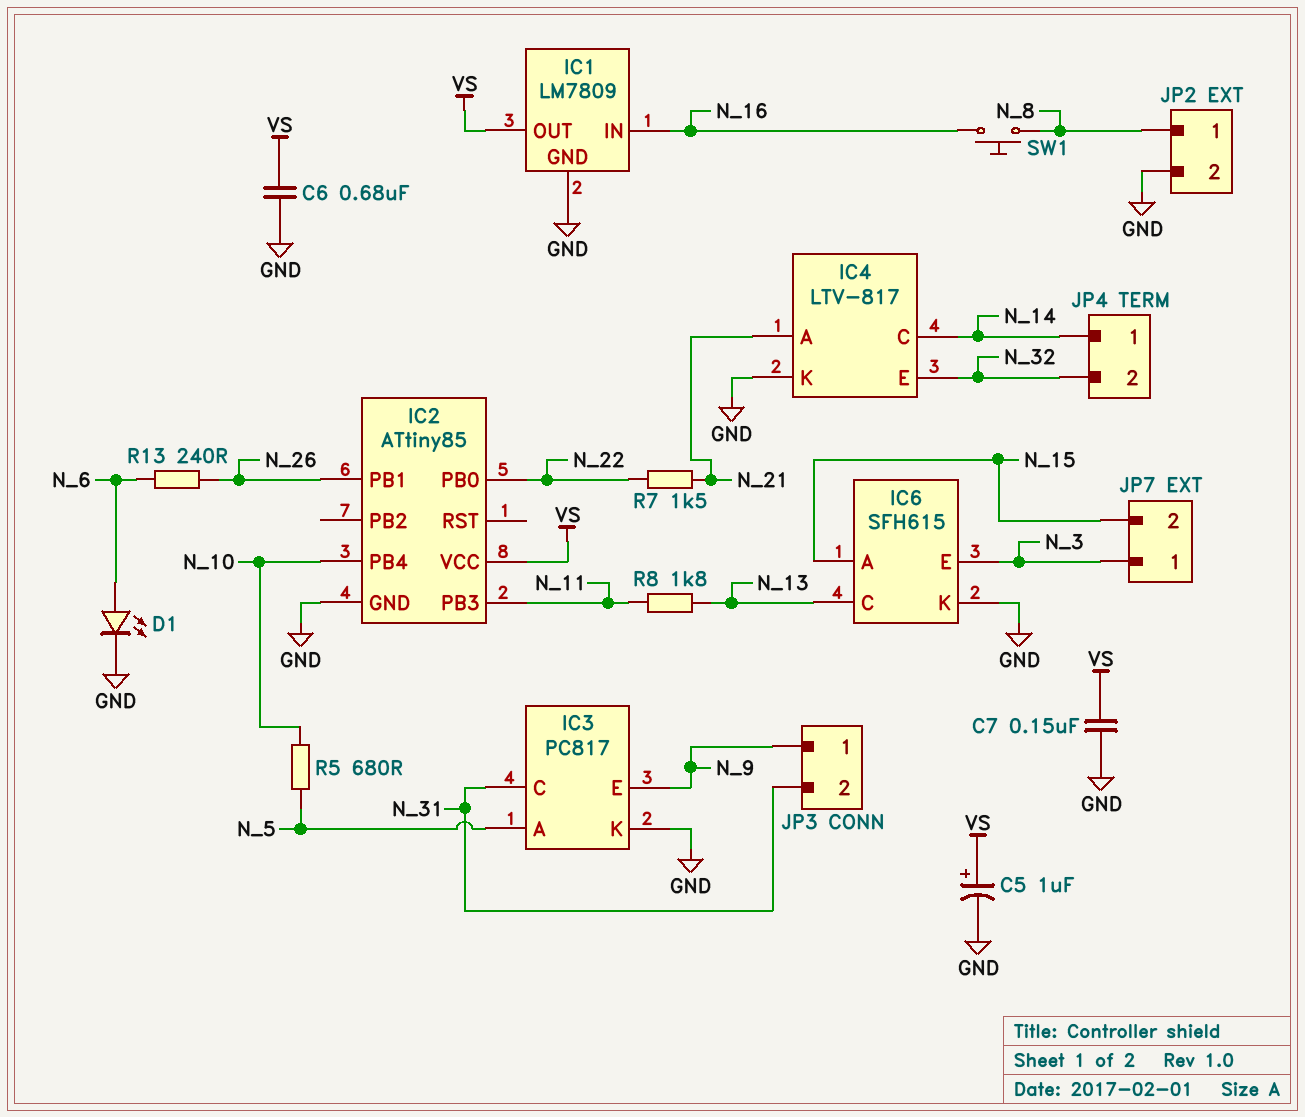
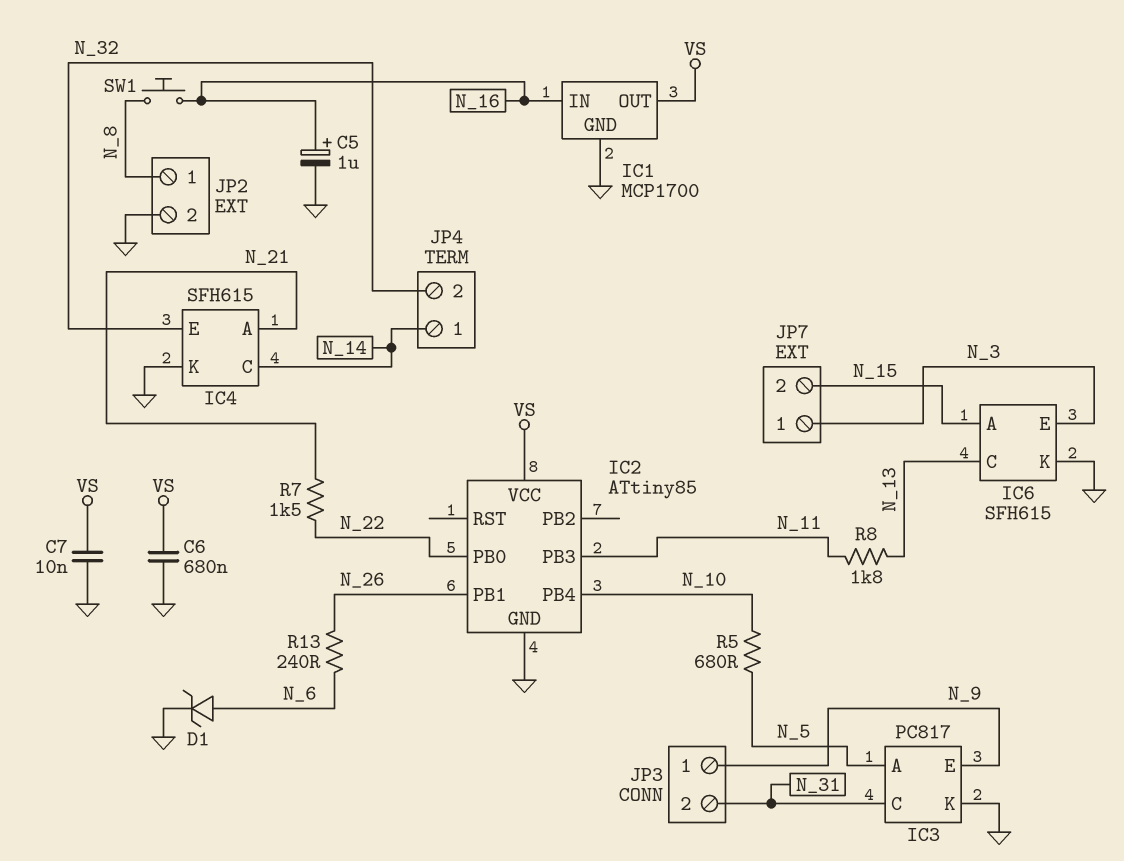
C5: 1uF (plus VS, minus GND) -> 1uF (plus N_16, minus GND)
C7: 150nF (GND, VS) -> 10nF (GND, VS)
D1: LED (A N_6, K GND) -> zener (A N_6, K GND)
IC1: LM7809 -> MCP1700
IC4: LTV-817 -> SFH615

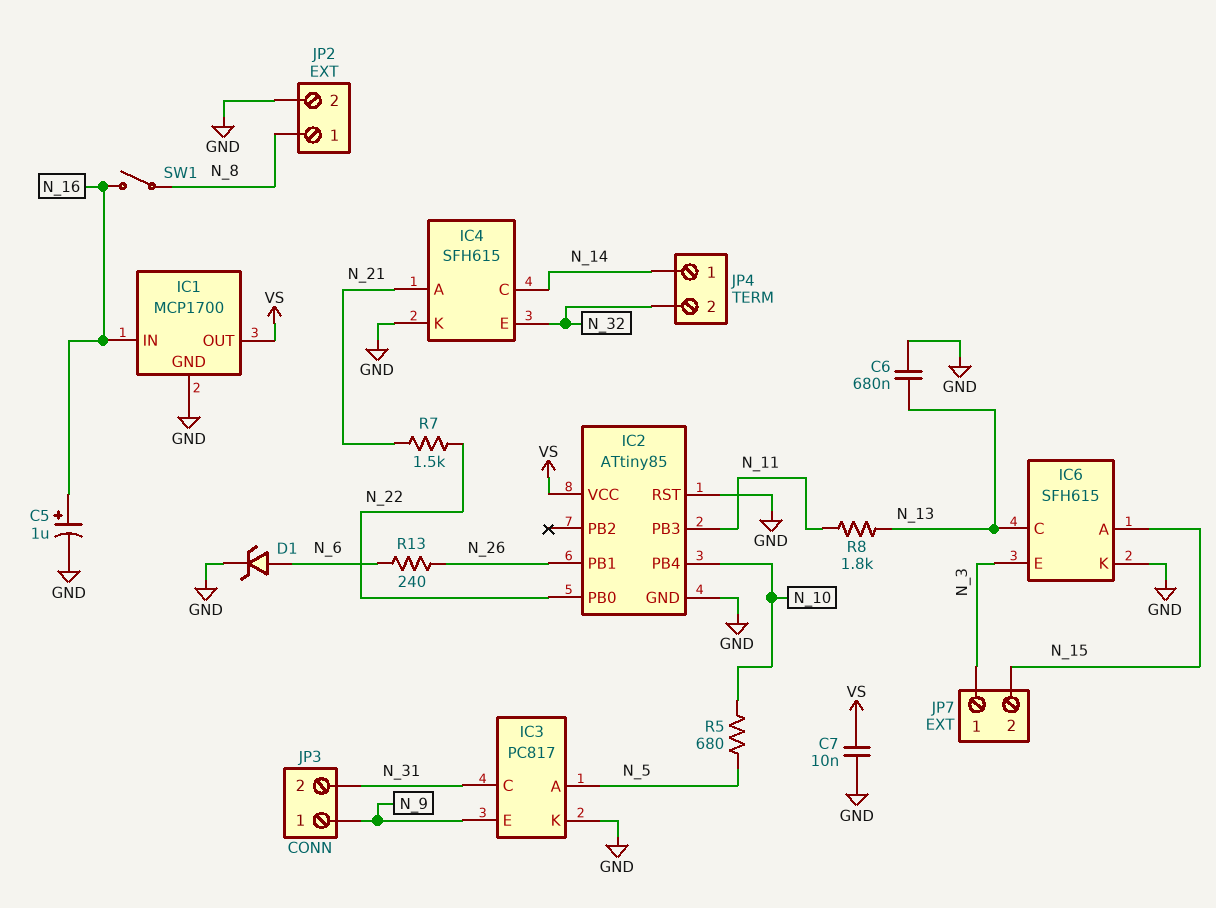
C6: 680nF (GND, VS) -> 680nF (GND, N_13)
IC2 pin RST: none -> GND
SW1: button (N_8, N_16) -> switch (N_8, N_16)

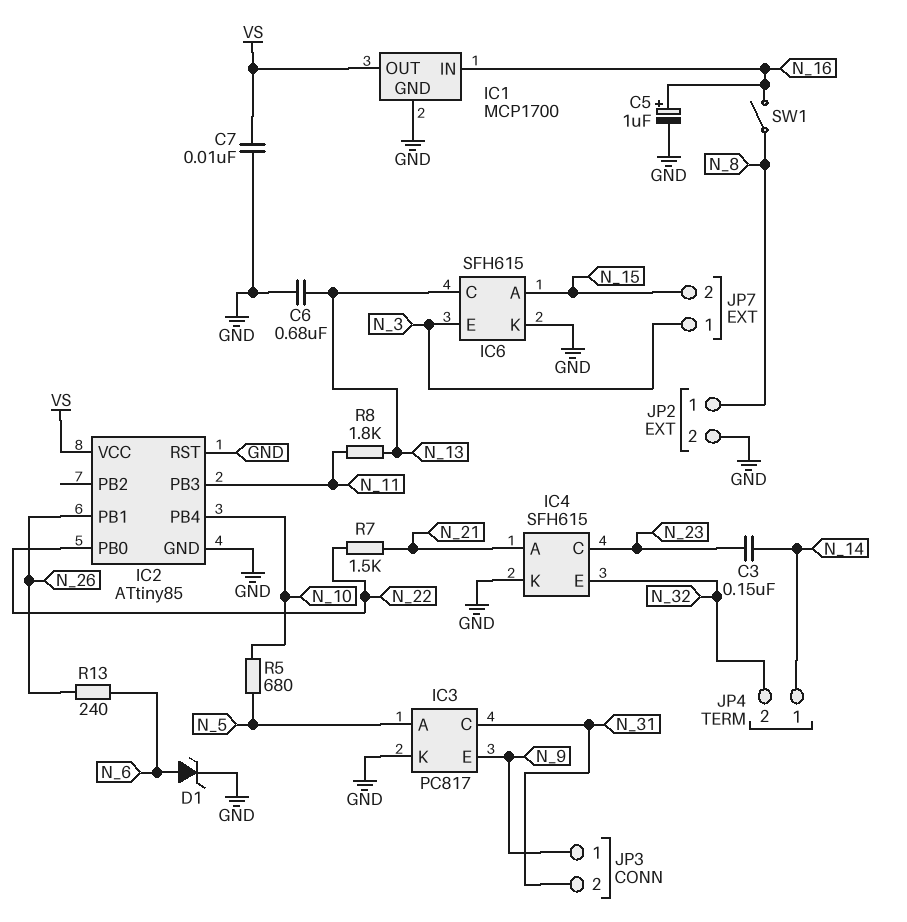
C3: none -> 150nF (N_14, N_23)
IC4 pin C: N_14 -> N_23

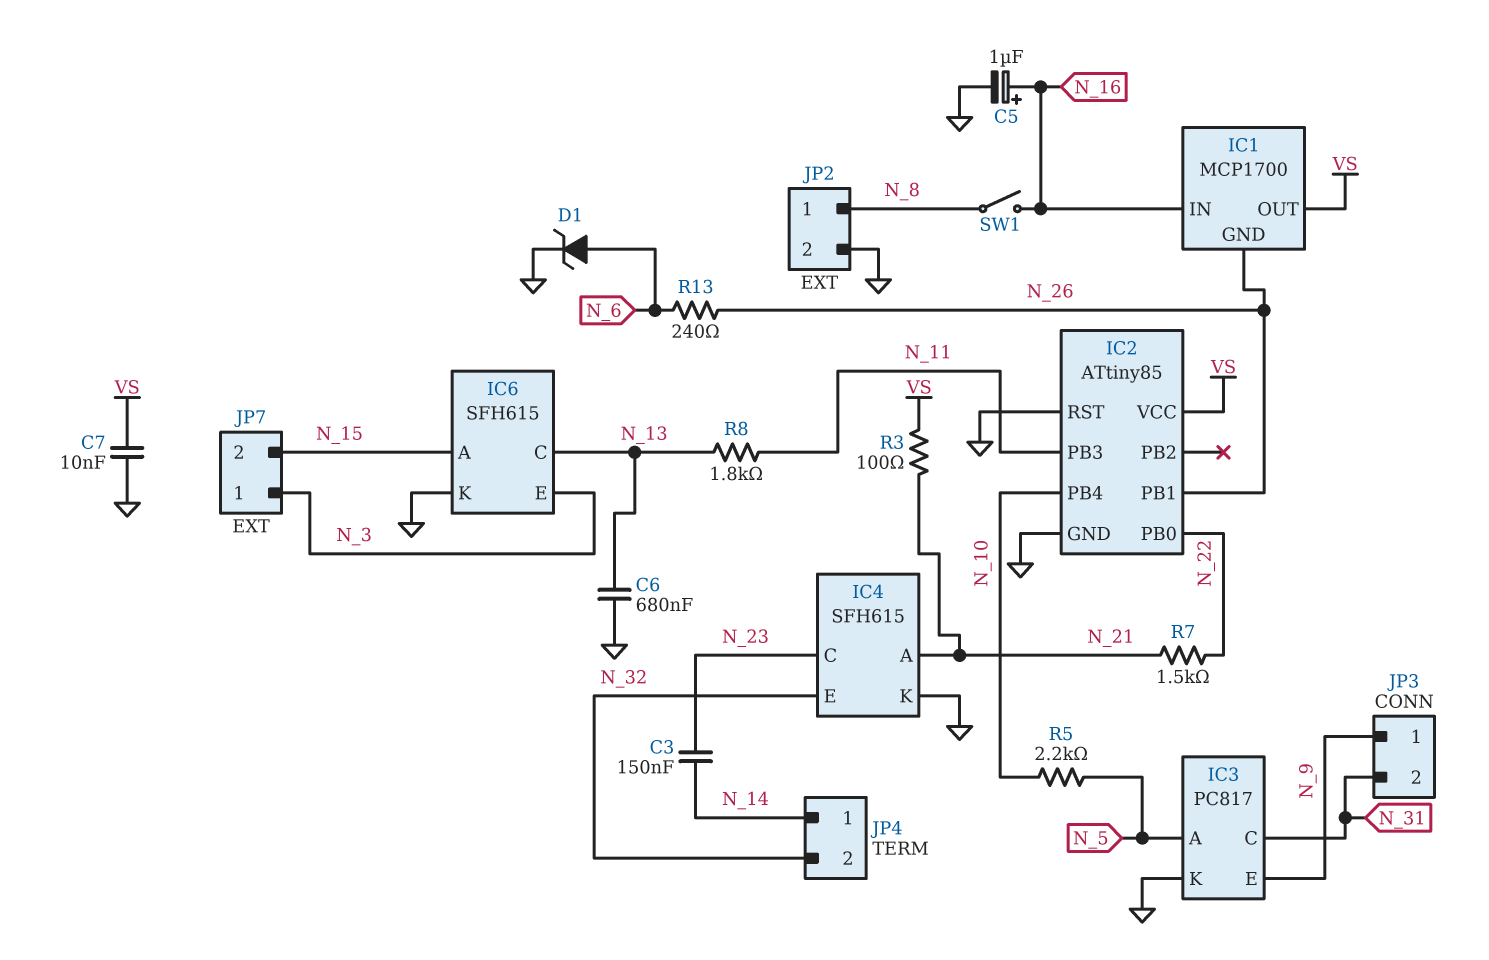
IC1 pin GND: GND -> N_26
R3: none -> 100 (N_21, VS)
R5: 680 (N_5, N_10) -> 2.2k (N_5, N_10)

